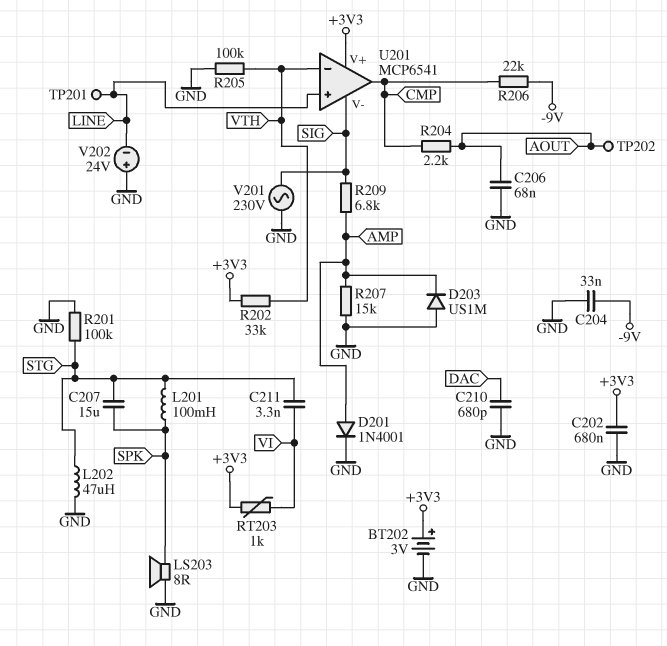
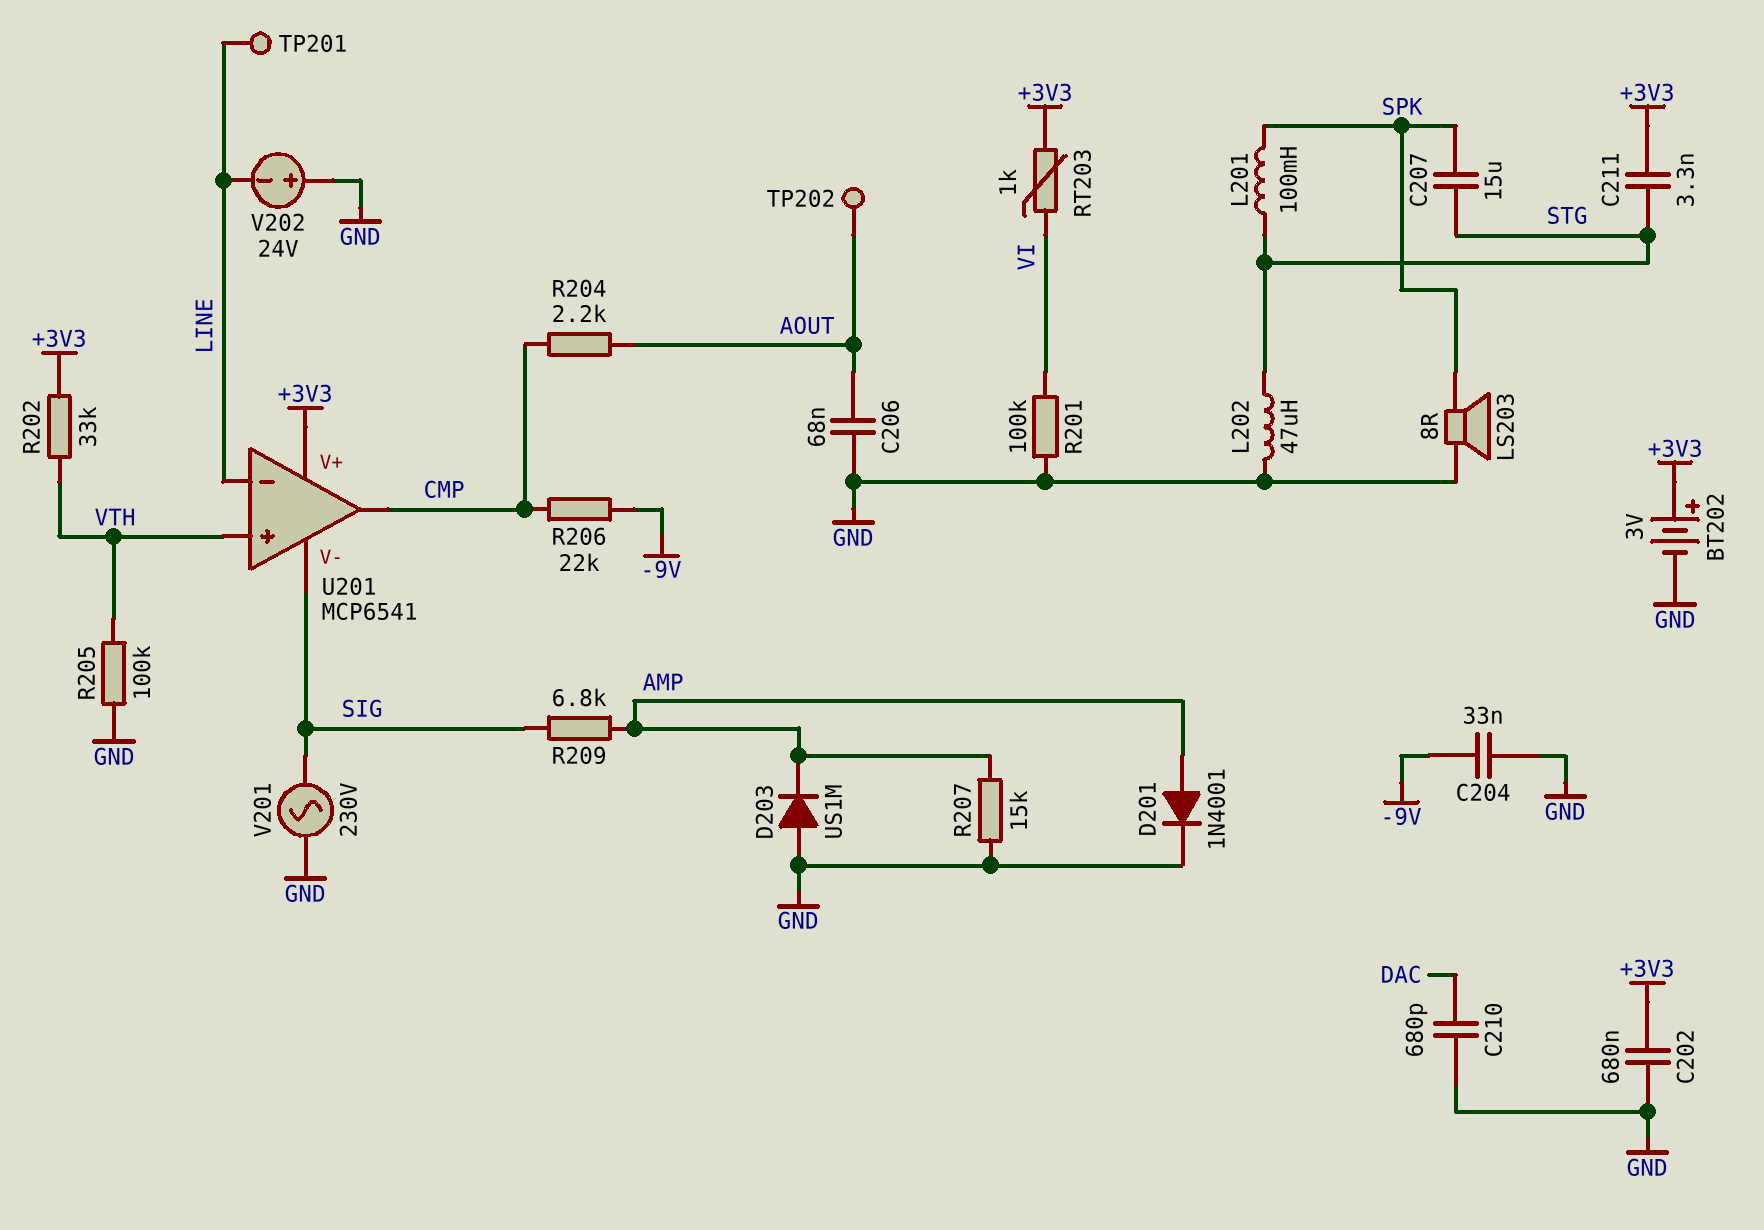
C211: 3.3nF (STG, VI) -> 3.3nF (+3V3, STG)
R201: 100k (GND, STG) -> 100k (GND, VI)
U201 pin in+: LINE -> VTH
U201 pin in-: VTH -> LINE

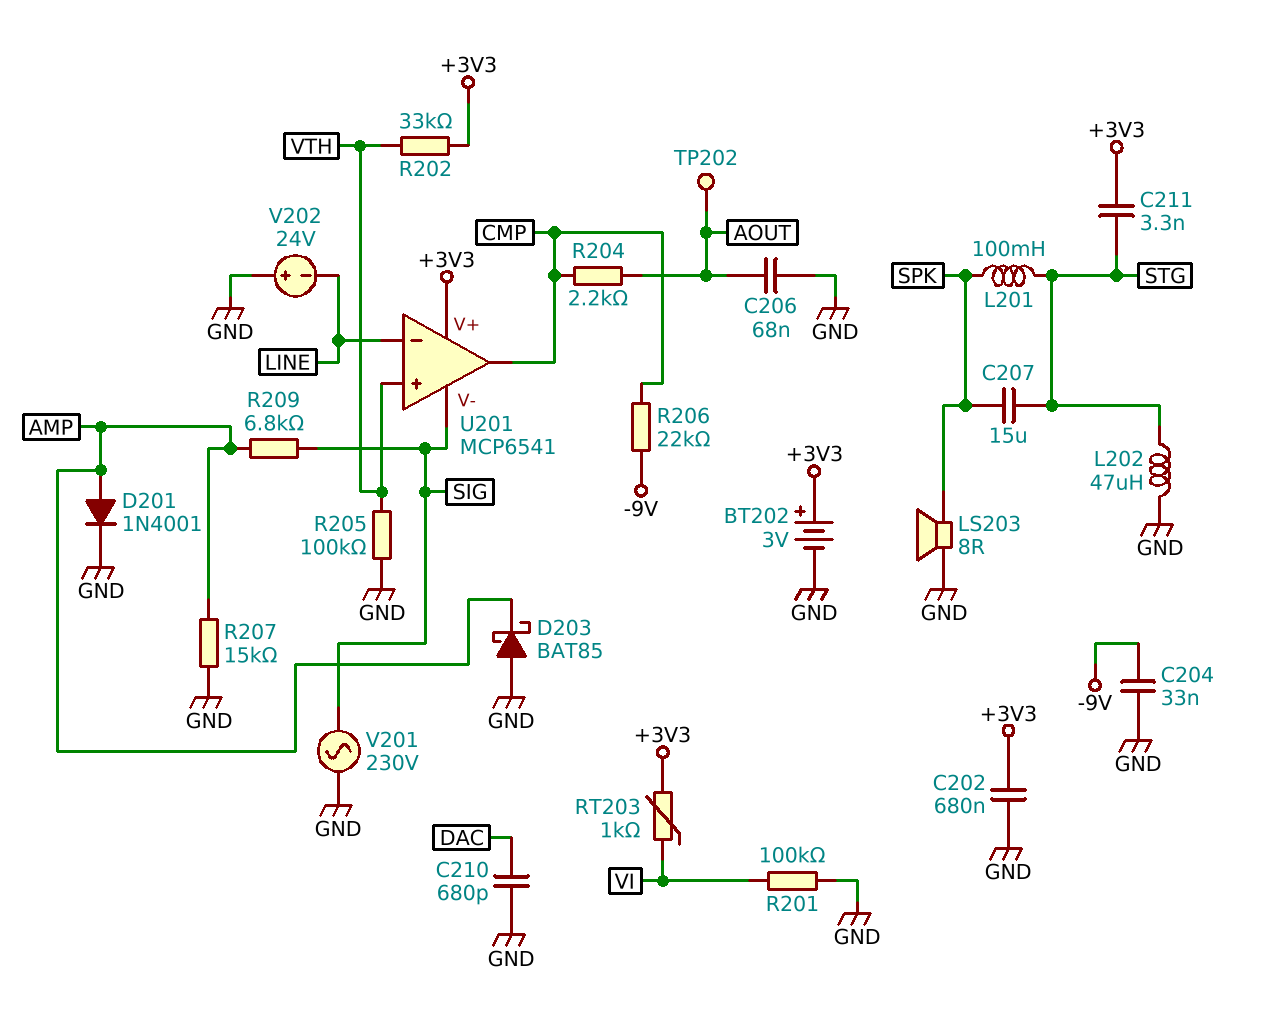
D203: diode US1M (A GND, K AMP) -> schottky BAT85 (A GND, K AMP)
TP201: test point (LINE) -> none

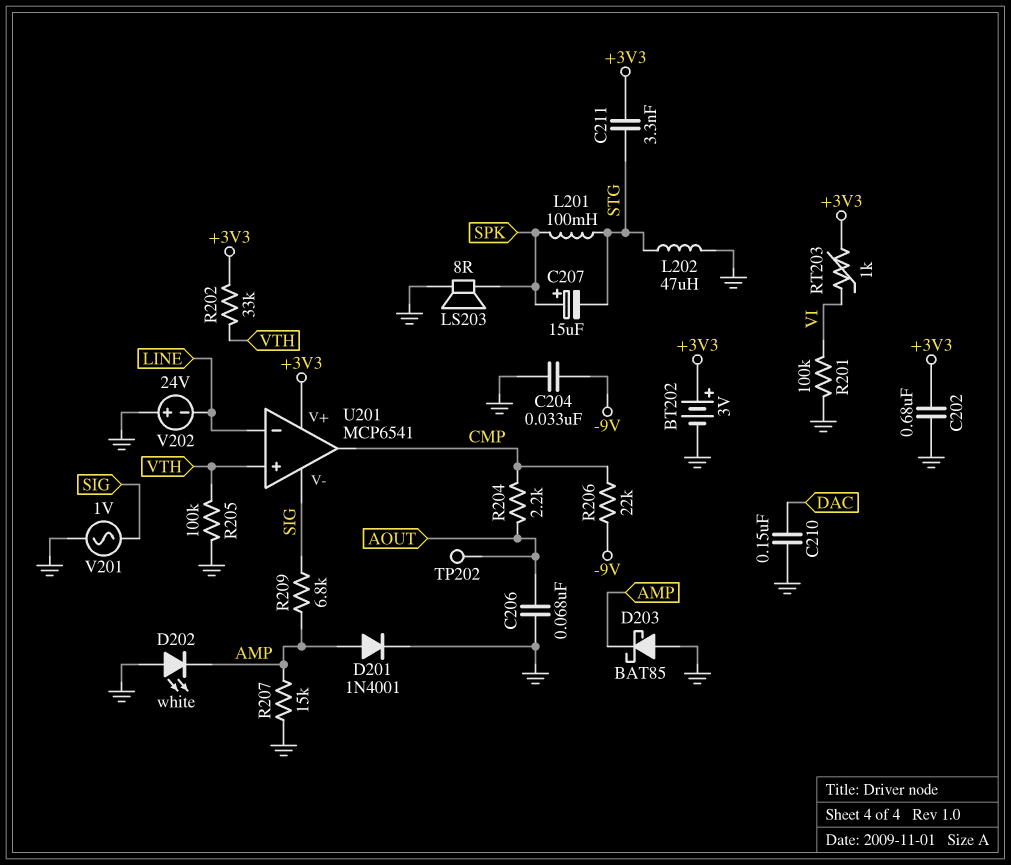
C207: 15uF (SPK, STG) -> 15uF (plus SPK, minus STG)
C210: 680pF (DAC, GND) -> 150nF (DAC, GND)
D202: none -> LED white (A GND, K AMP)
V201: AC 230V (GND, SIG) -> AC 1V (GND, SIG)

